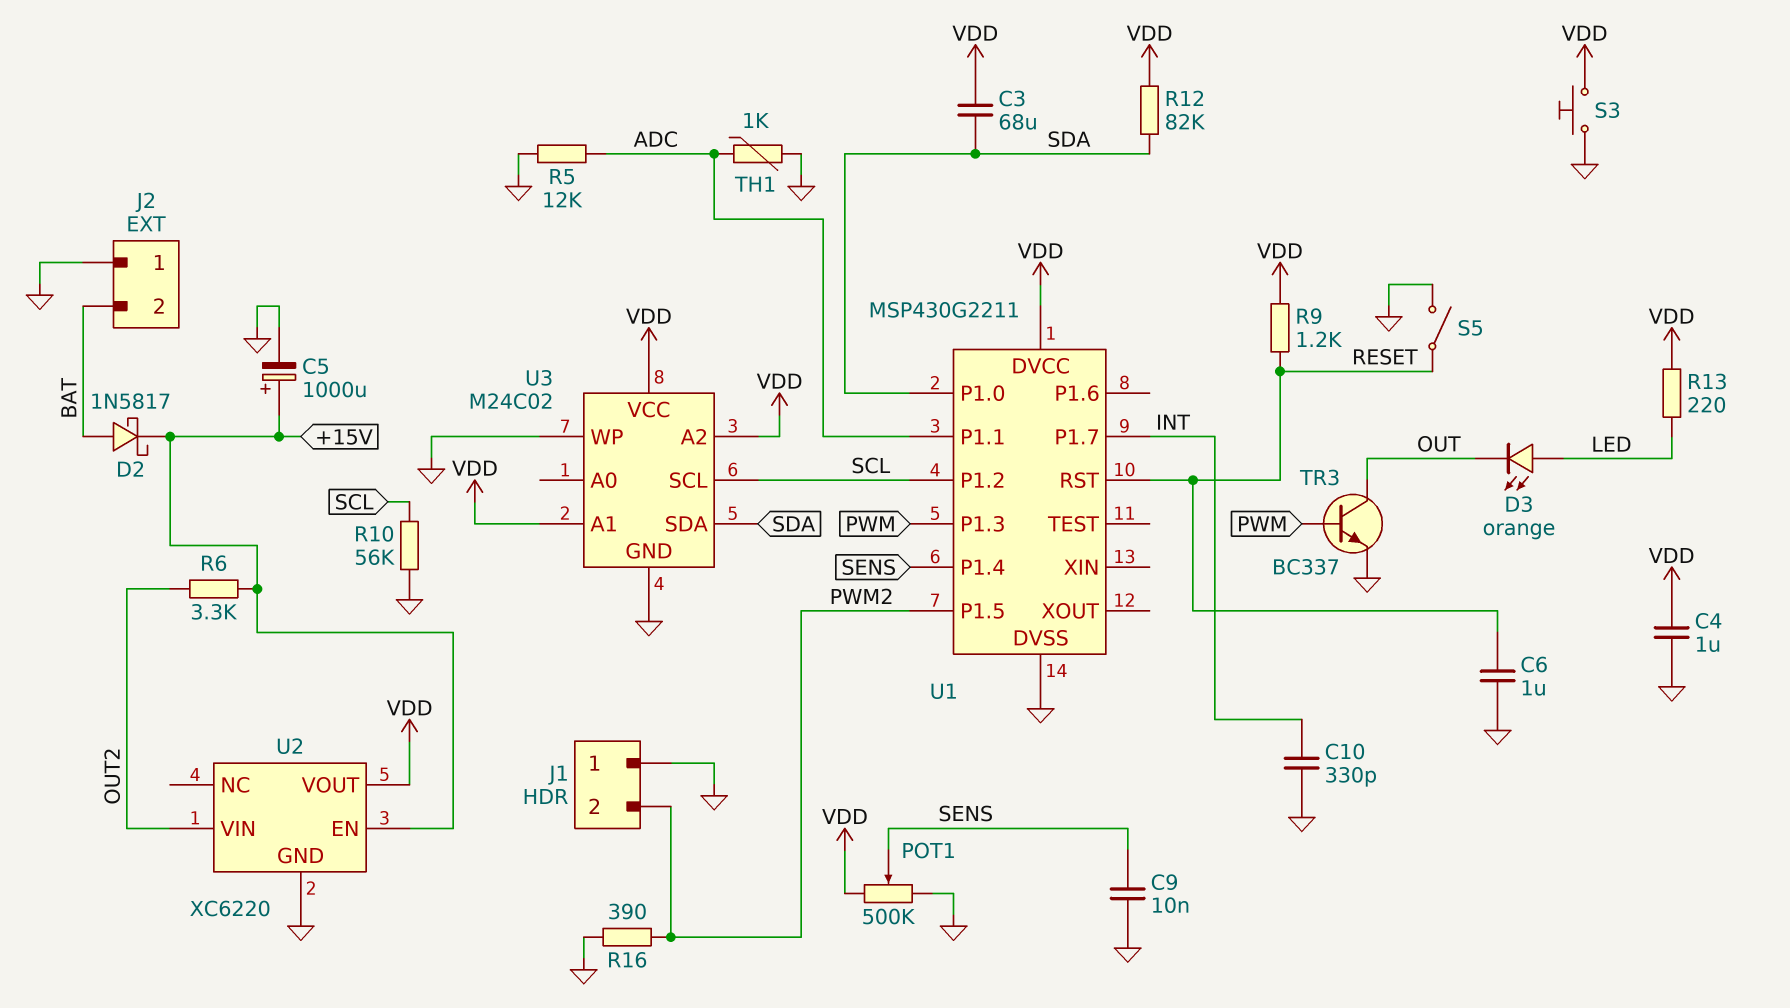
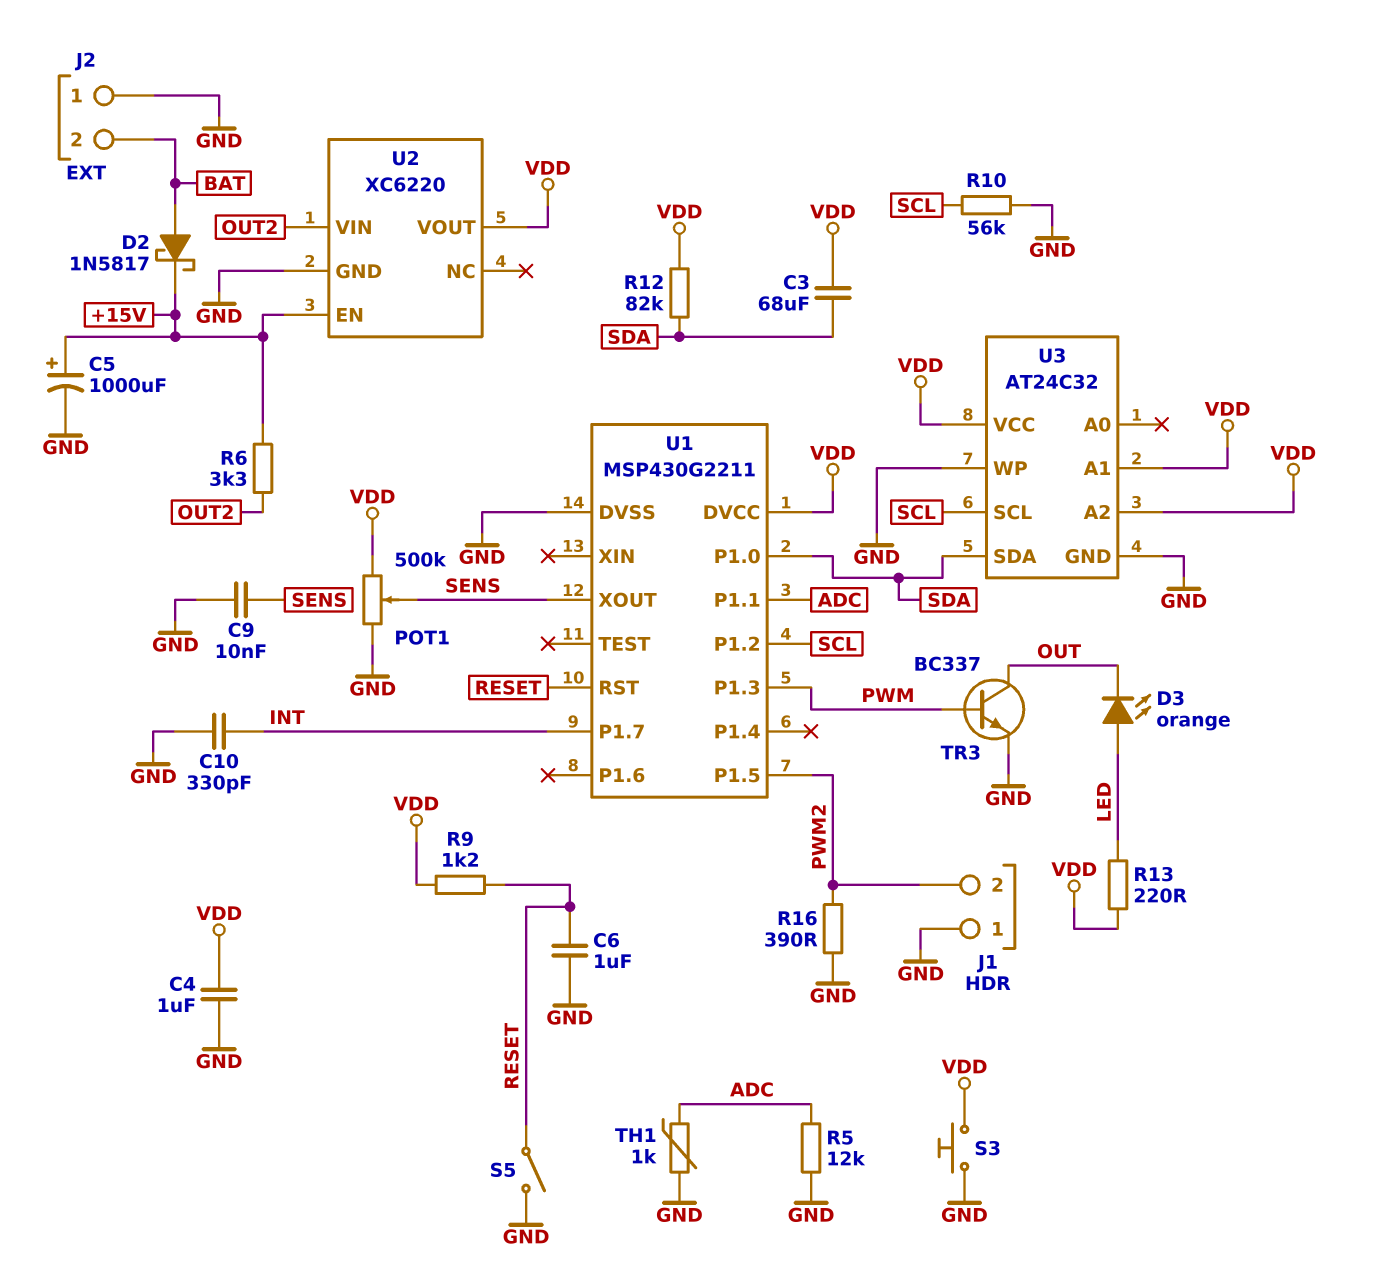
U1 pin P1.4: SENS -> none
U1 pin XOUT: none -> SENS
U3: M24C02 -> AT24C32

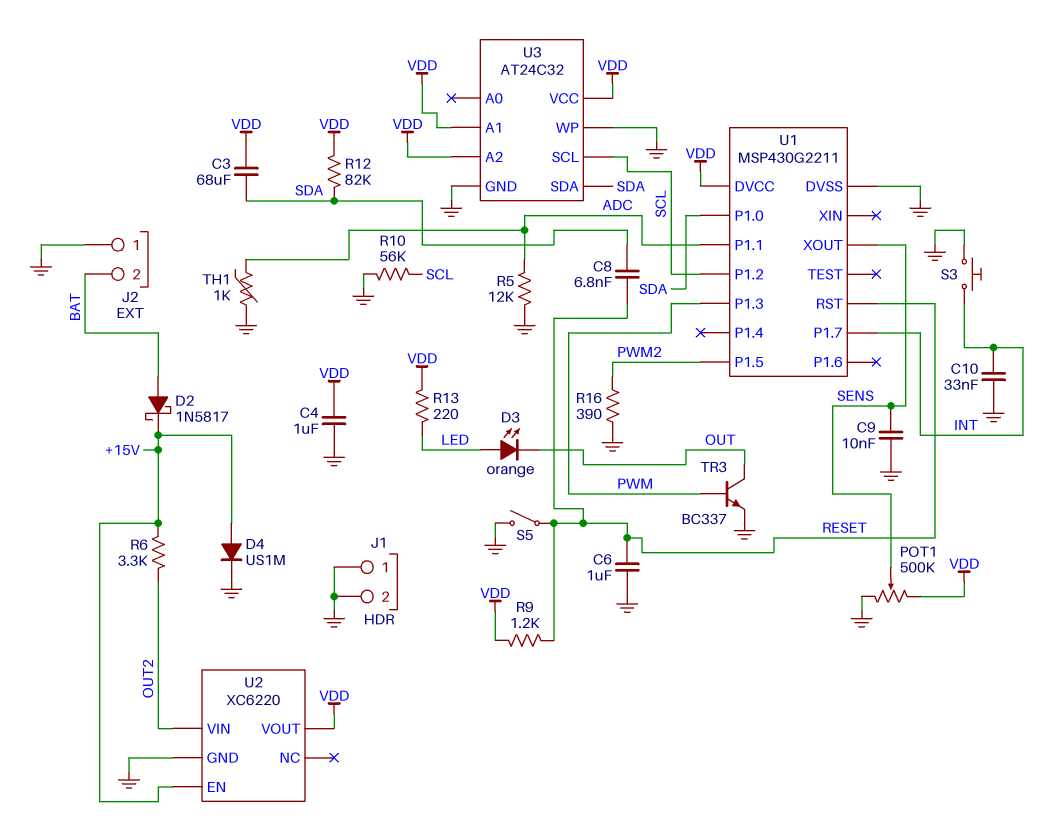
C5: 1000uF (plus +15V, minus GND) -> none
C8: none -> 6.8nF (RESET, SDA)
C10: 330pF (GND, INT) -> 33nF (GND, INT)
D4: none -> diode US1M (A +15V, K GND)
J1 pin 2: PWM2 -> GND
S3: button (GND, VDD) -> button (GND, INT)

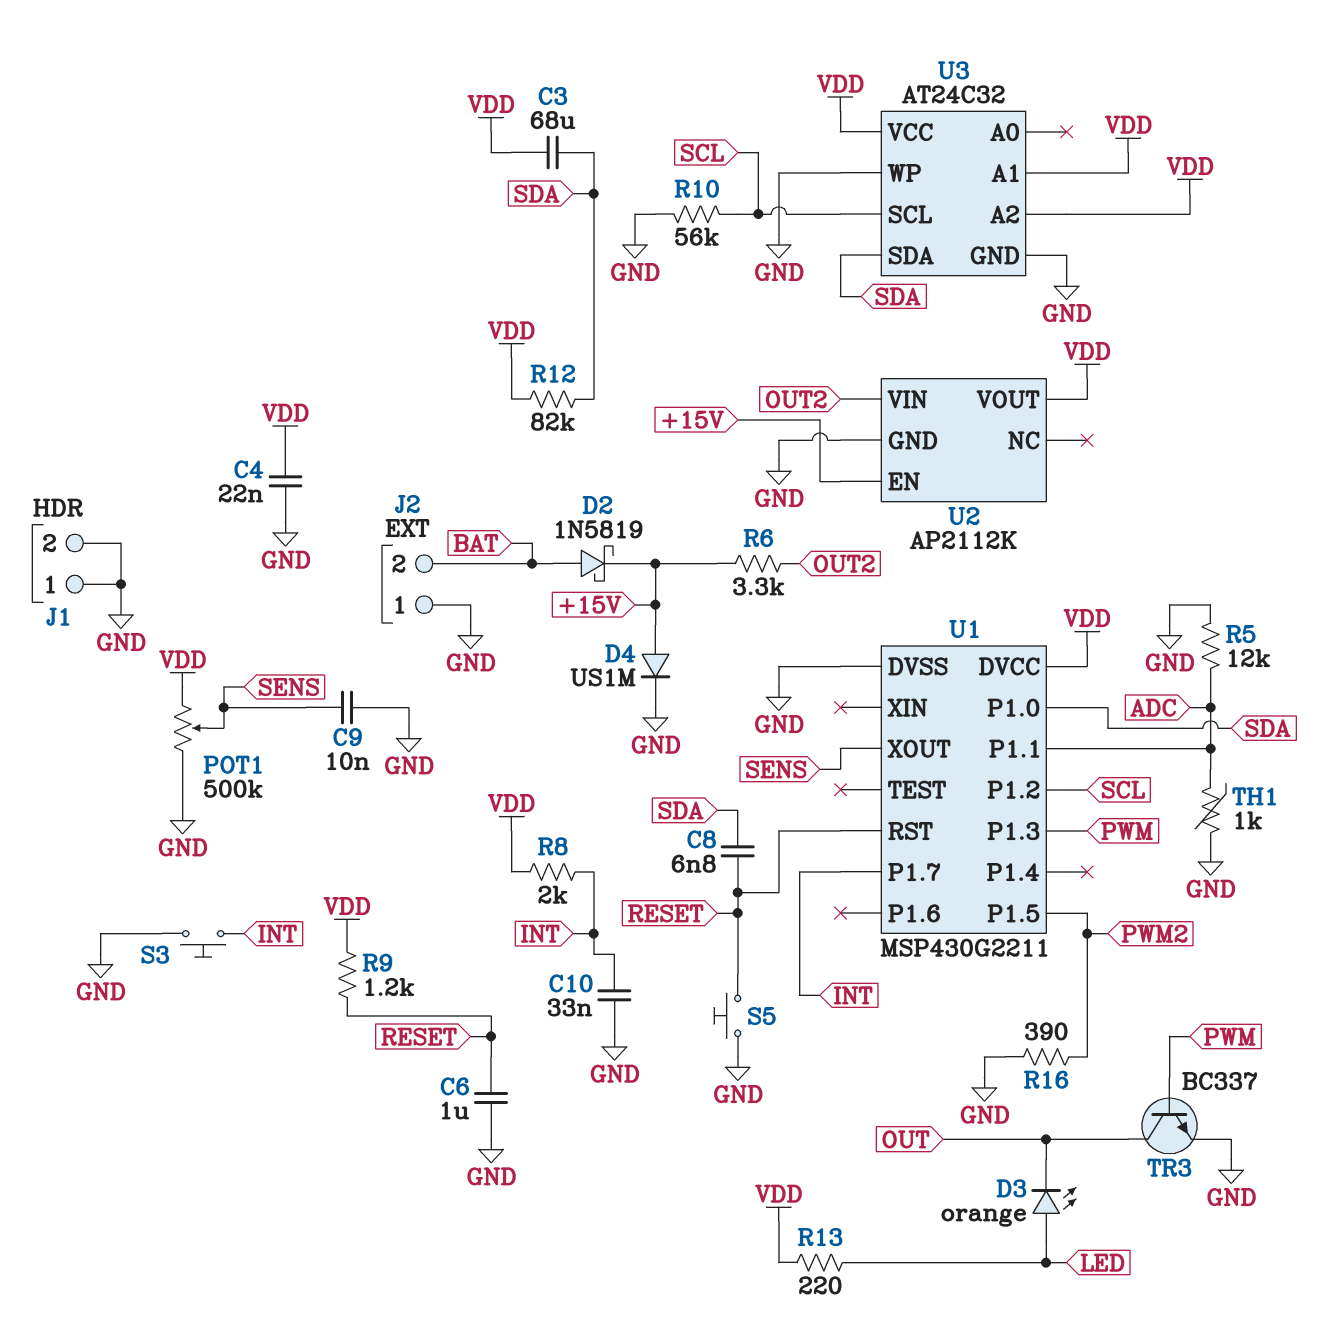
C4: 1uF (GND, VDD) -> 22nF (GND, VDD)
D2: schottky 1N5817 (A BAT, K +15V) -> schottky 1N5819 (A BAT, K +15V)
R8: none -> 2k (INT, VDD)
S5: switch (GND, RESET) -> button (GND, RESET)
U2: XC6220 -> AP2112K

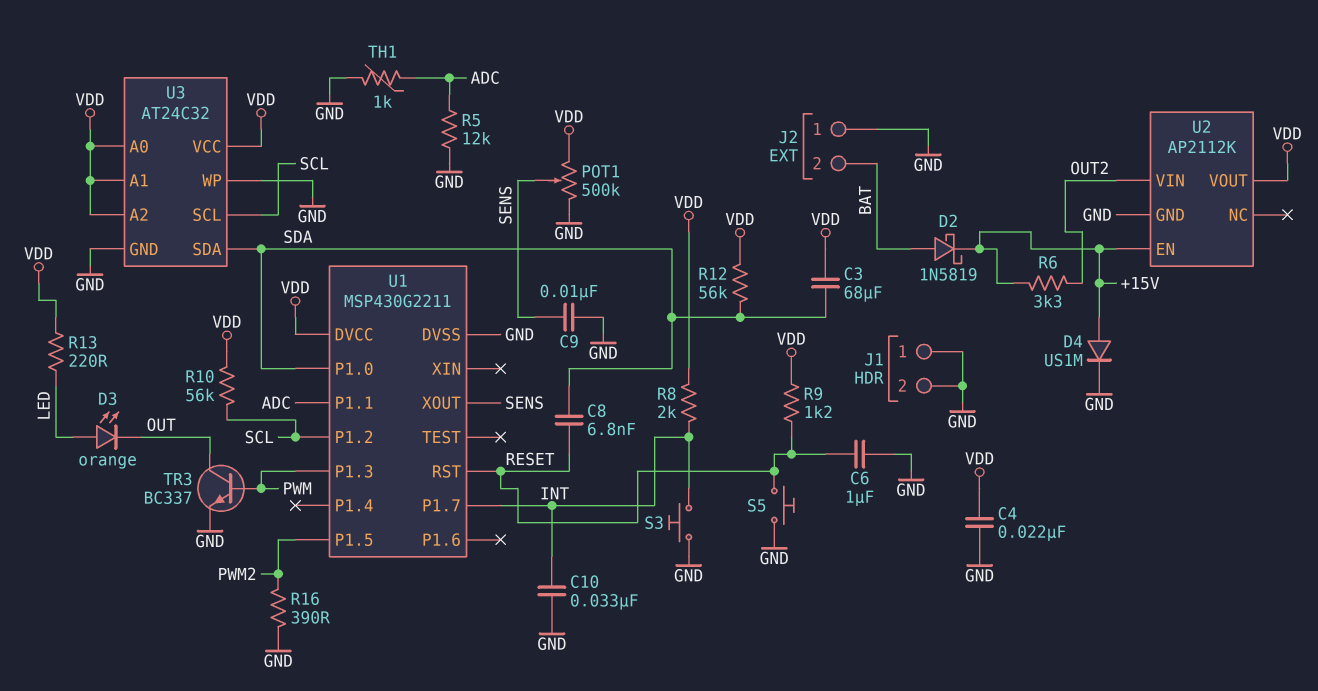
R10: 56k (GND, SCL) -> 56k (SCL, VDD)
R12: 82k (SDA, VDD) -> 56k (SDA, VDD)
U3 pin A0: none -> VDD

